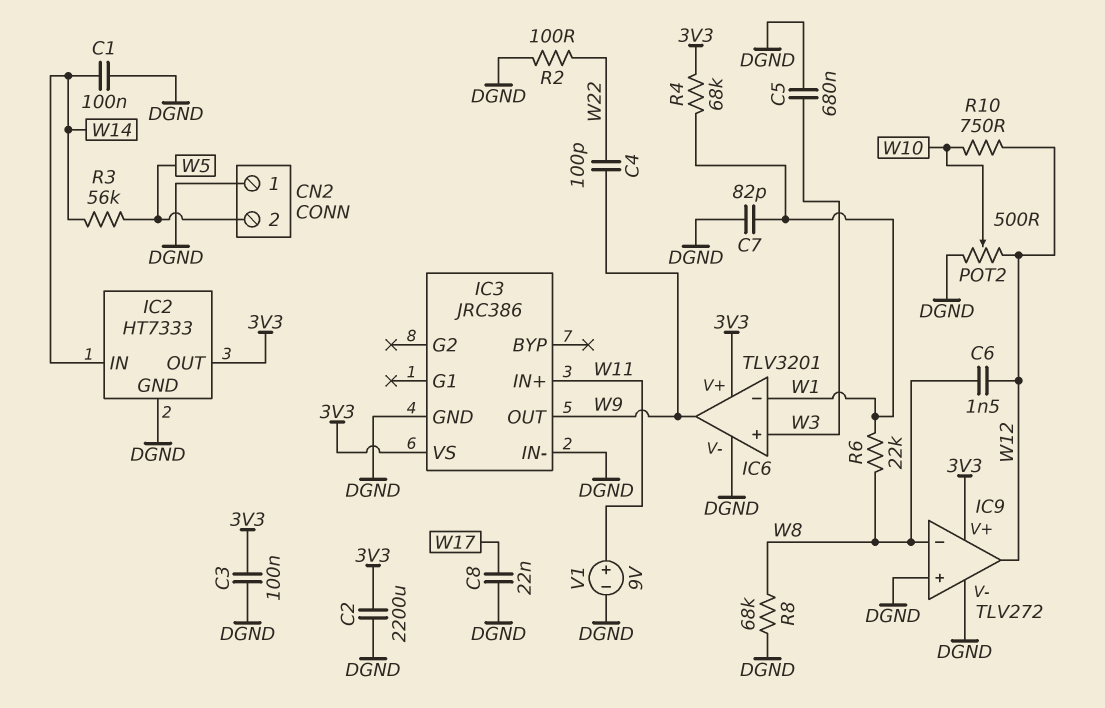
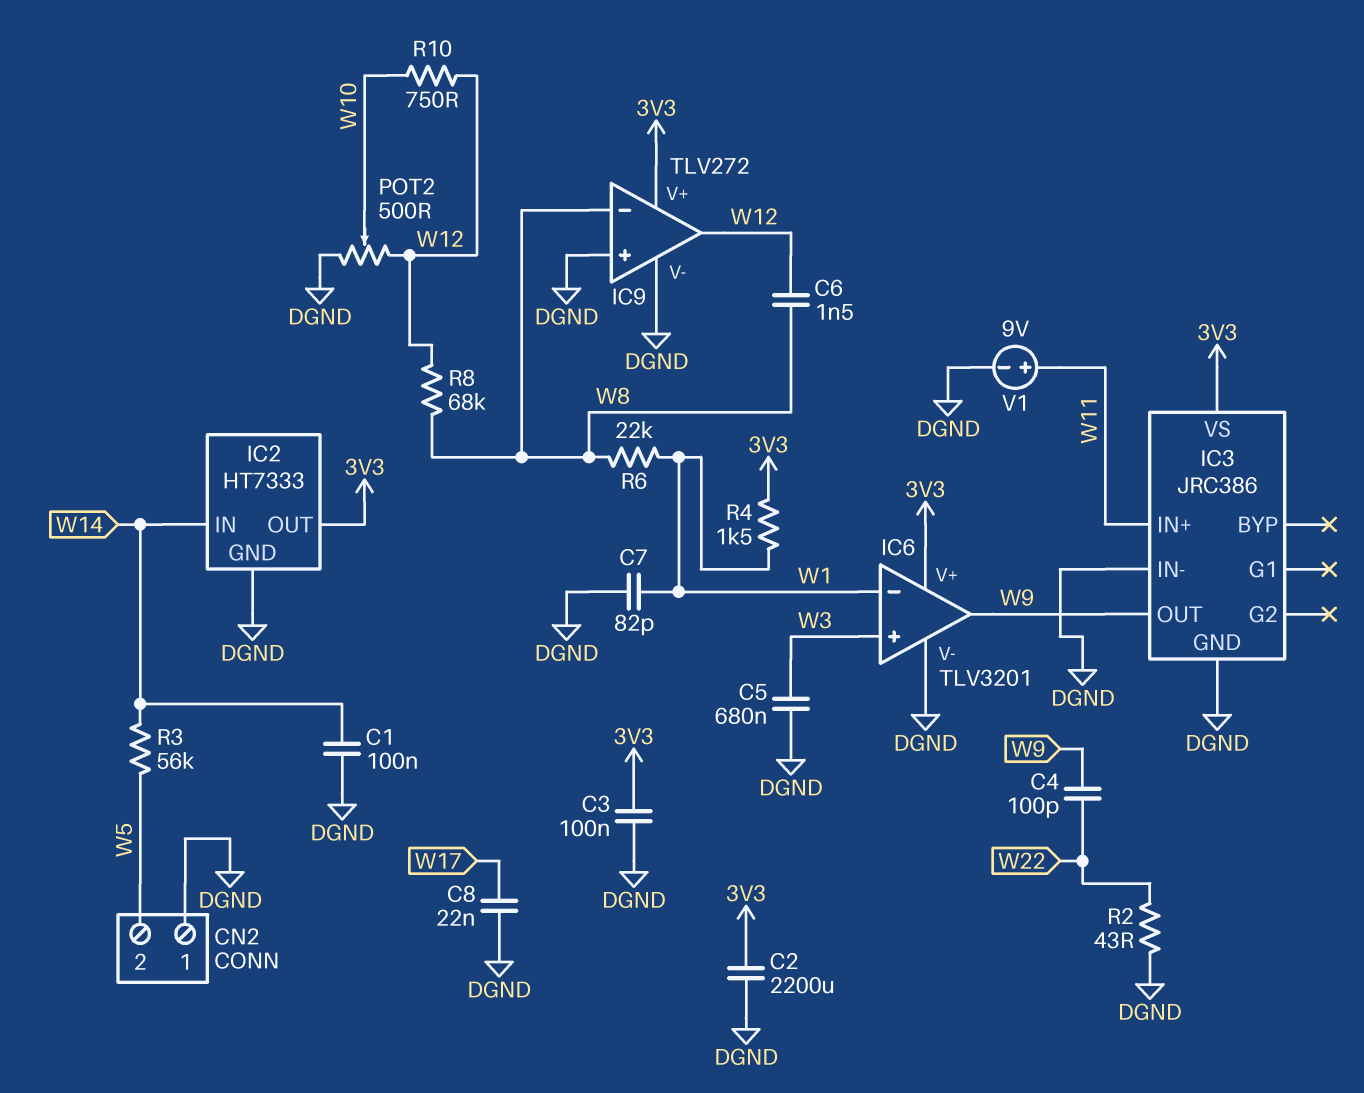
R2: 100 (DGND, W22) -> 43 (DGND, W22)
R4: 68k (3V3, W1) -> 1.5k (3V3, W1)
R8: 68k (DGND, W8) -> 68k (W8, W12)

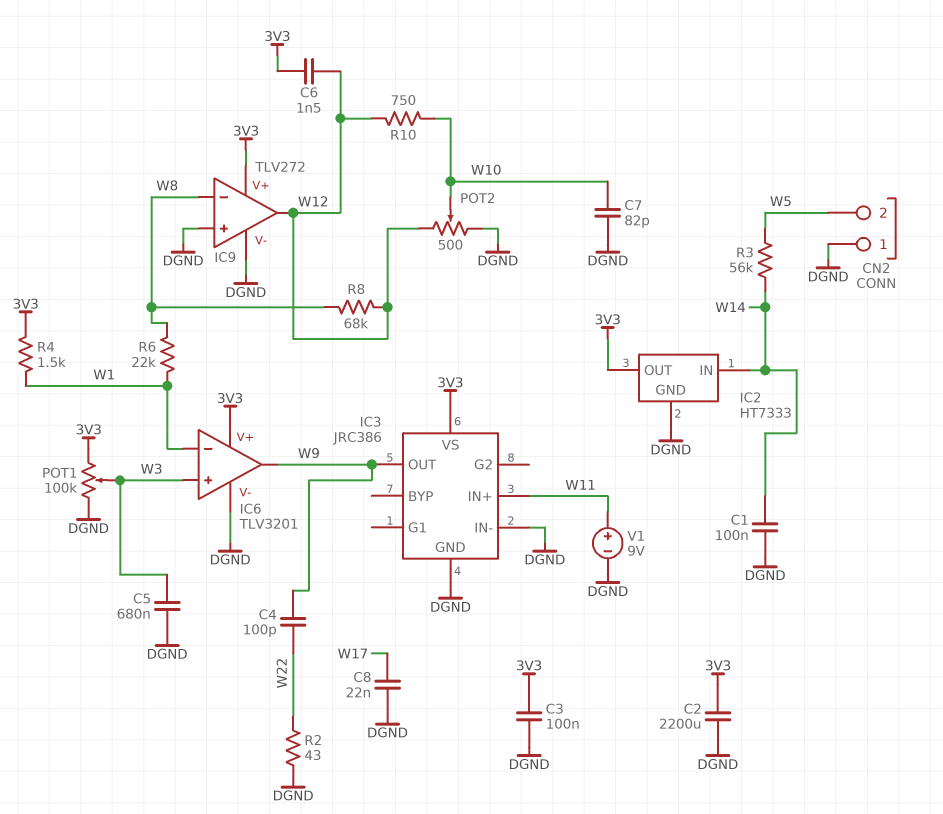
C6: 1.5nF (W8, W12) -> 1.5nF (3V3, W12)
C7: 82pF (DGND, W1) -> 82pF (DGND, W10)
POT1: none -> 100k (3V3, DGND, wiper W3)

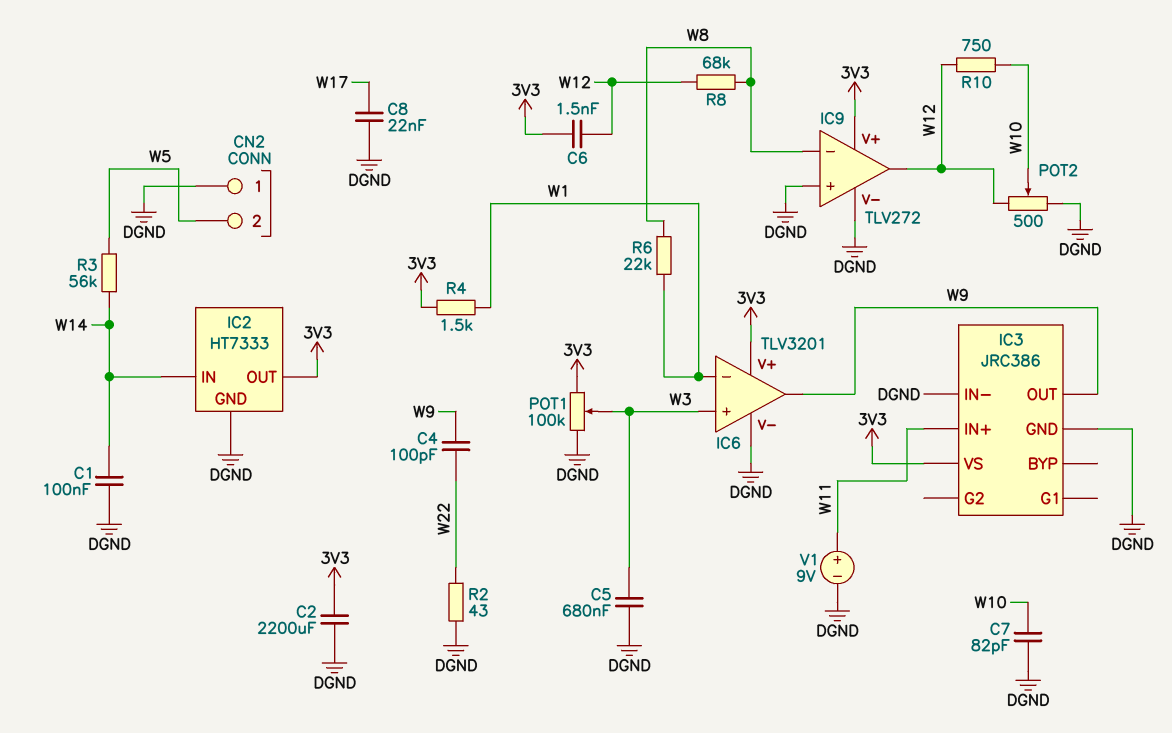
C3: 100nF (3V3, DGND) -> none

